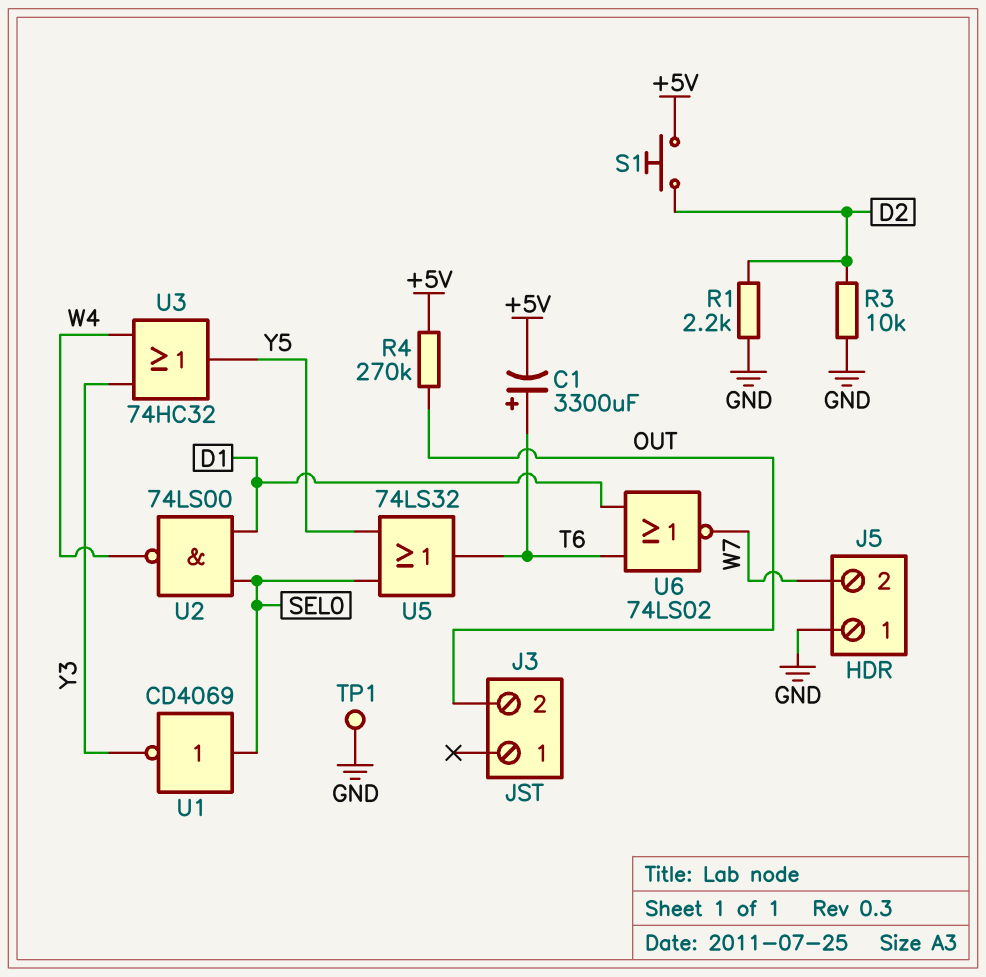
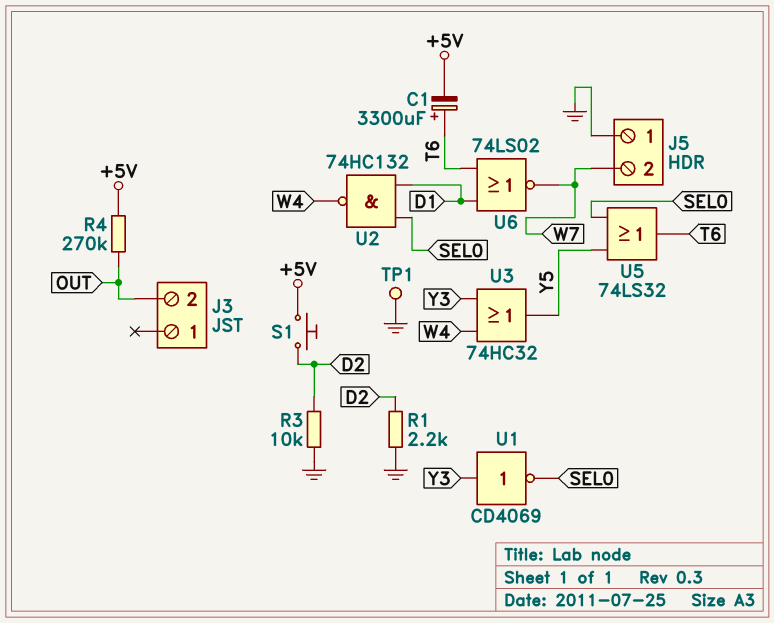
U1: NOT CD4069 (in SEL0, out Y3) -> NOT CD4069 (in Y3, out SEL0)
U2: NAND 74LS00 (in D1, in SEL0, out W4) -> NAND 74HC132 (in D1, in SEL0, out W4)

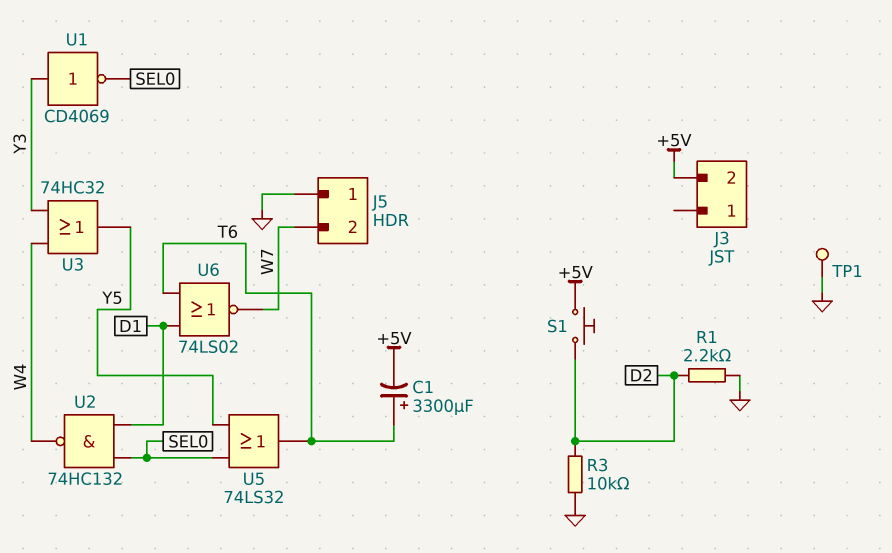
J3 pin 2: OUT -> +5V
R4: 270k (+5V, OUT) -> none

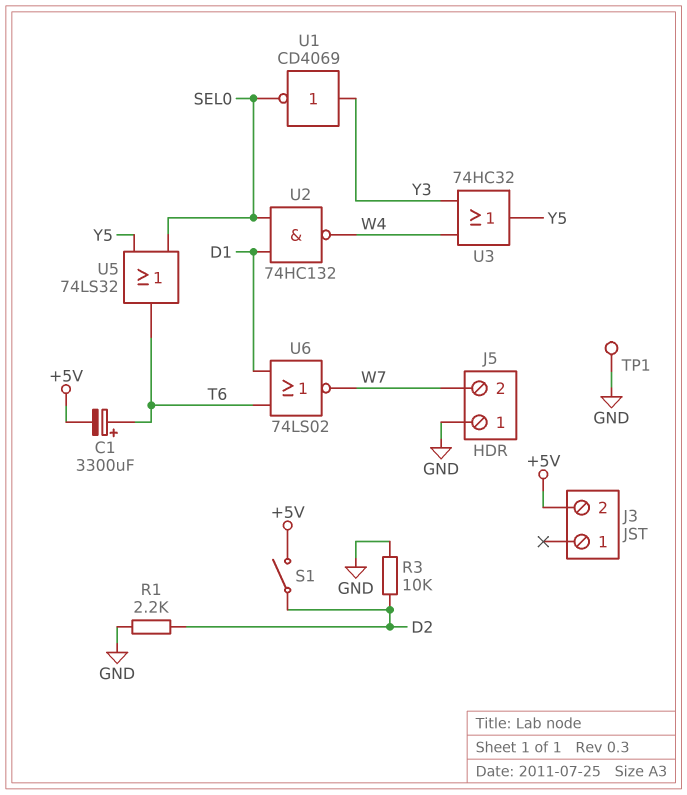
S1: button (+5V, D2) -> switch (+5V, D2)

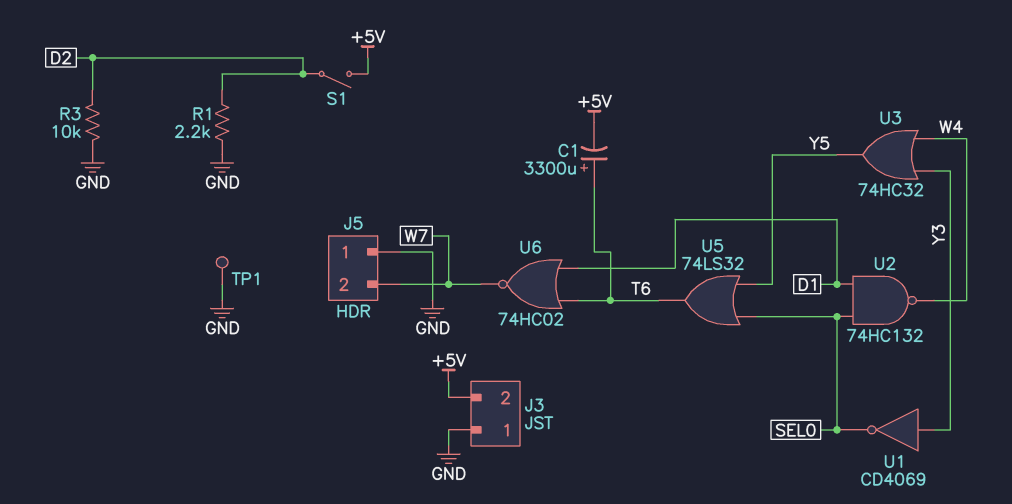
J3 pin 1: none -> GND
U6: NOR 74LS02 (in D1, in T6, out W7) -> NOR 74HC02 (in D1, in T6, out W7)

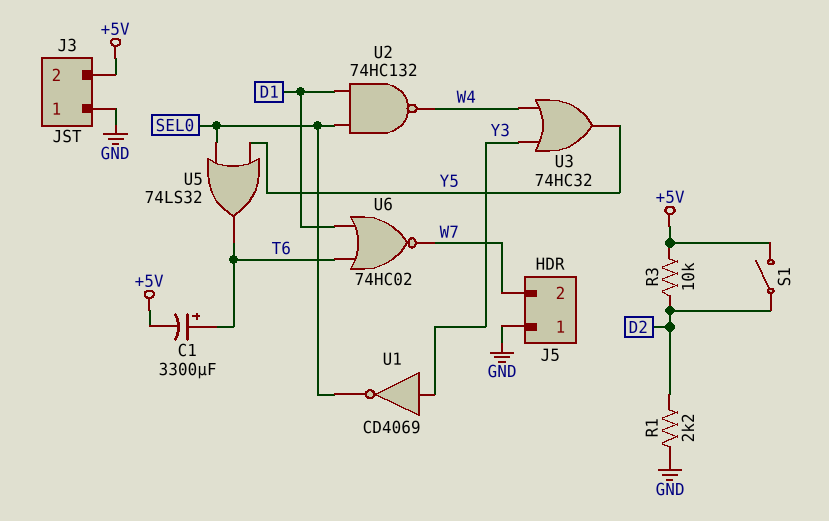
R3: 10k (D2, GND) -> 10k (+5V, D2)
TP1: test point (GND) -> none

